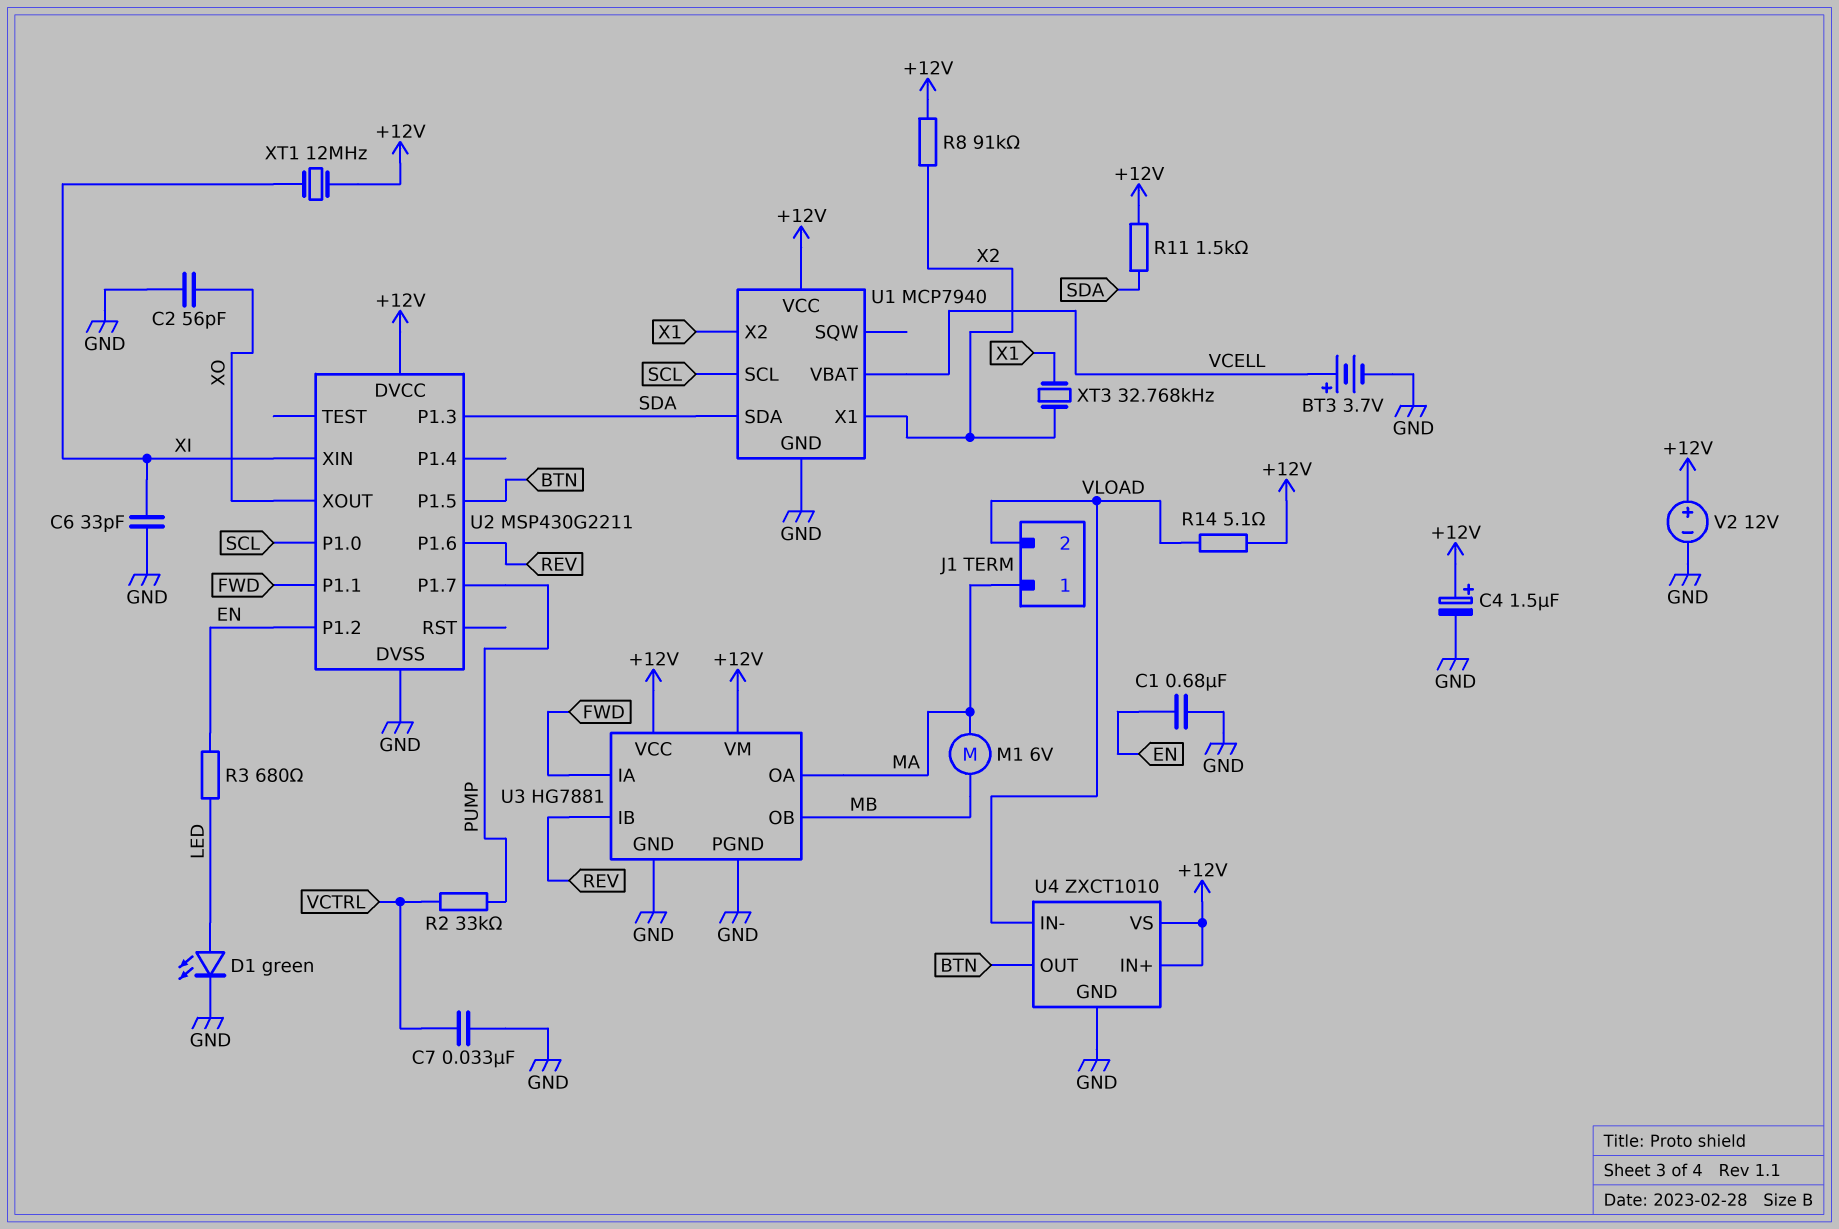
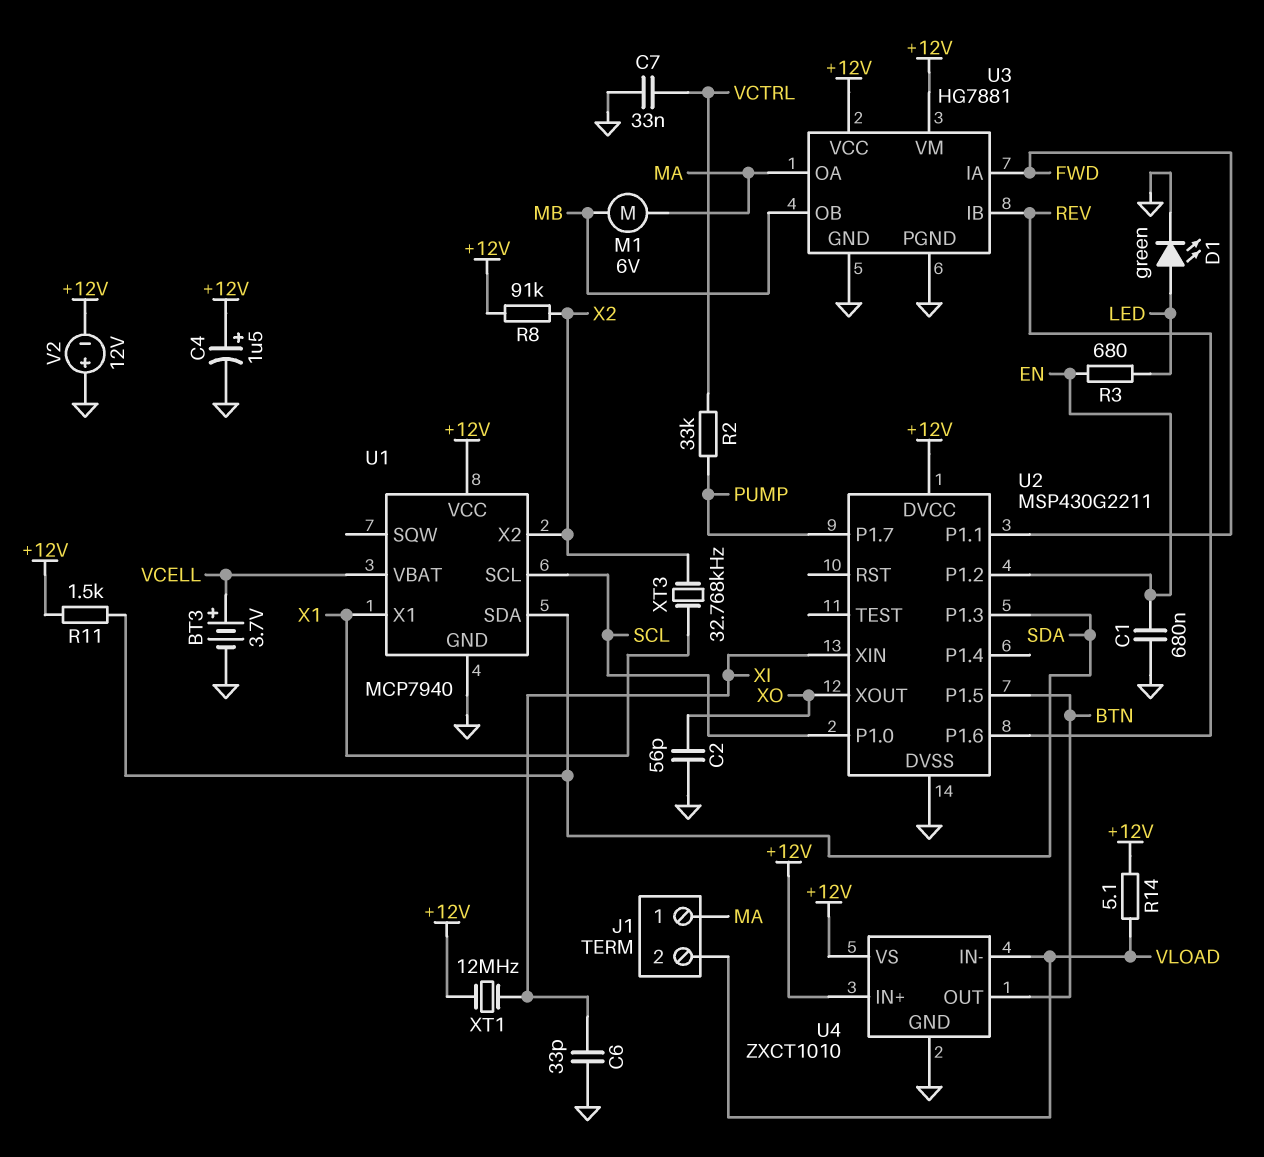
U1 pin X1: X2 -> X1
U1 pin X2: X1 -> X2
V2: 12V (plus +12V, minus GND) -> 12V (plus GND, minus +12V)

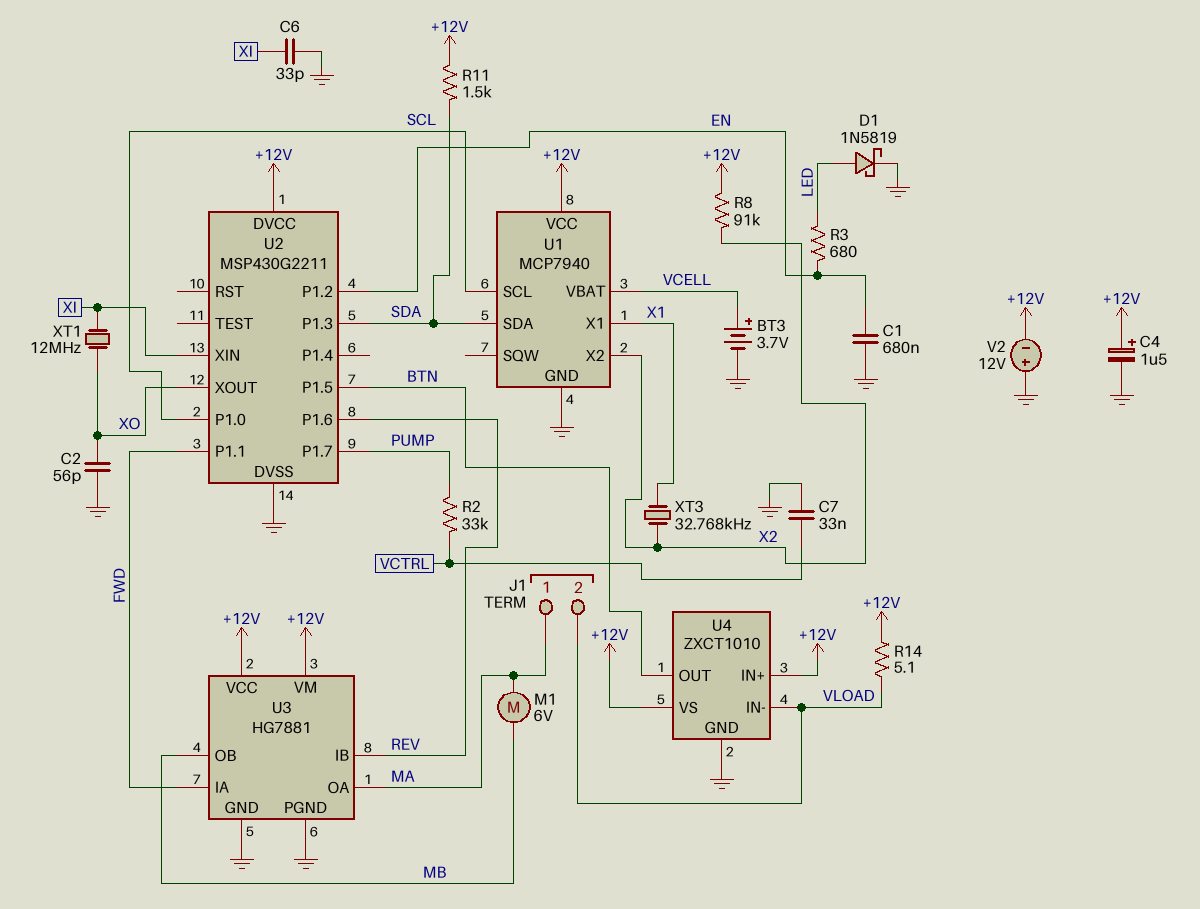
D1: LED green (A LED, K GND) -> schottky 1N5819 (A LED, K GND)
XT1: 12MHz (+12V, XI) -> 12MHz (XI, XO)

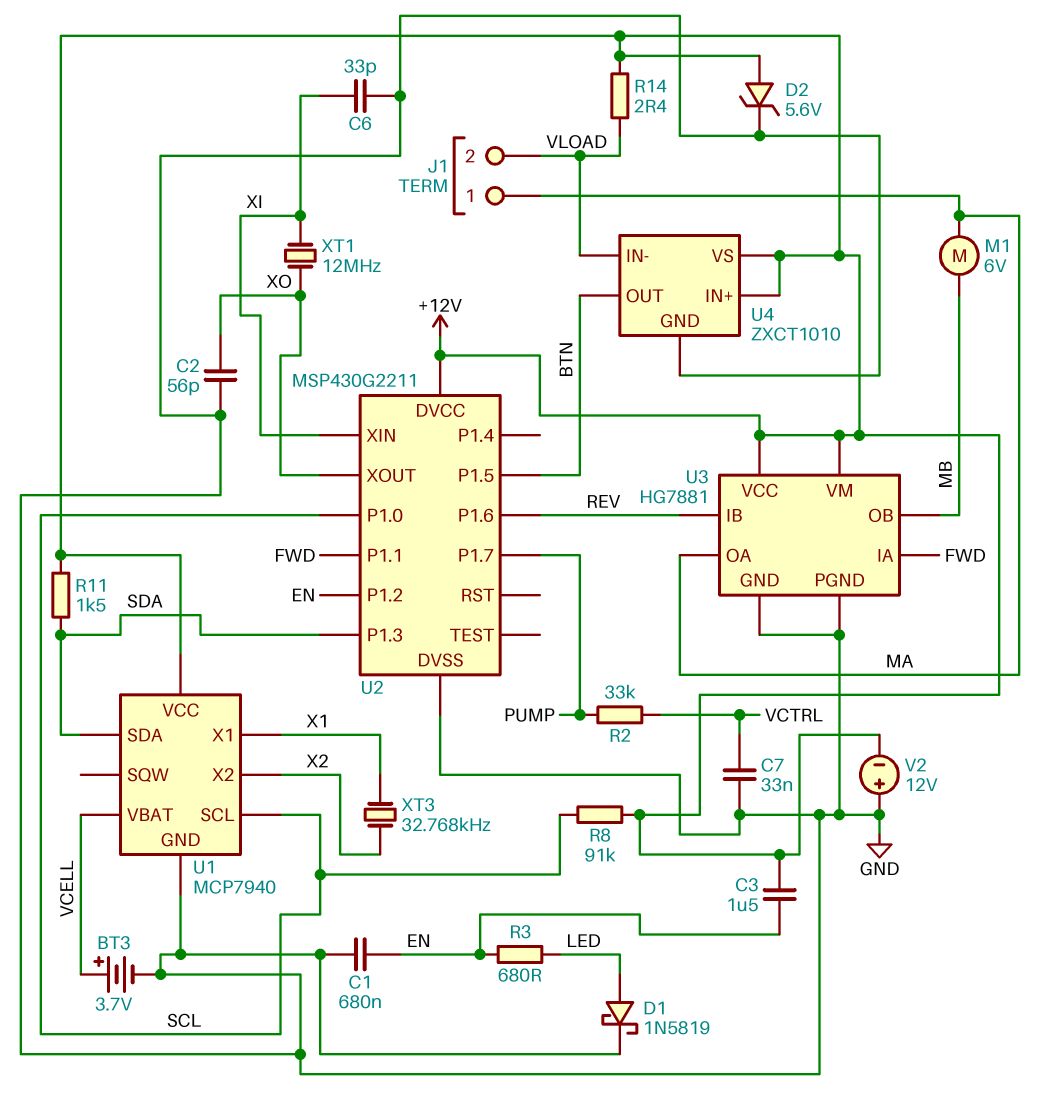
C3: none -> 1.5uF (+12V, EN)
C4: 1.5uF (plus +12V, minus GND) -> none
D2: none -> zener 5.6V (A +12V, K GND)
R8: 91k (+12V, X2) -> 91k (+12V, SCL)
R14: 5.1 (+12V, VLOAD) -> 2.4 (+12V, VLOAD)

